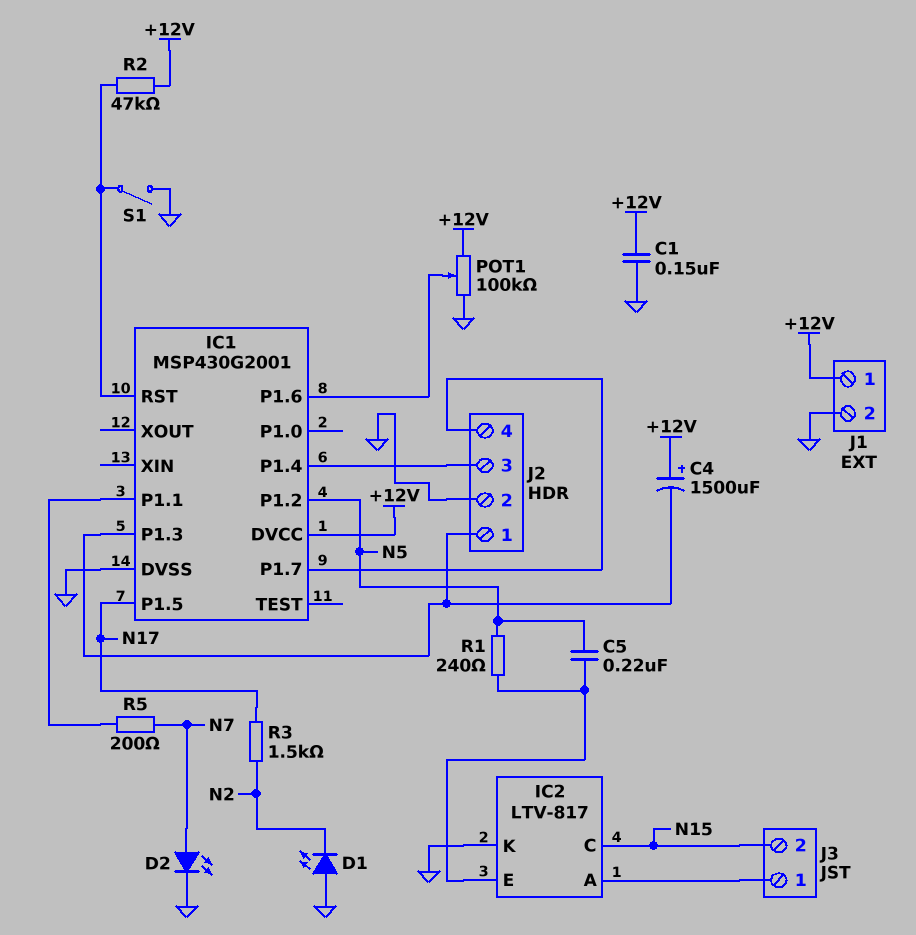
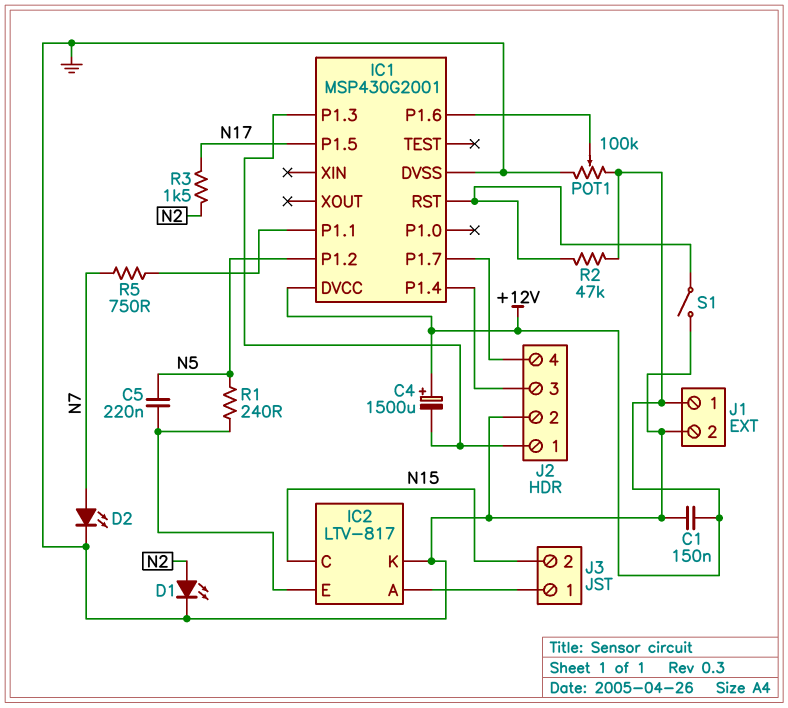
D1: LED (A GND, K N2) -> LED (A N2, K GND)
R5: 200 (IC1/P1.1, N7) -> 750 (IC1/P1.1, N7)

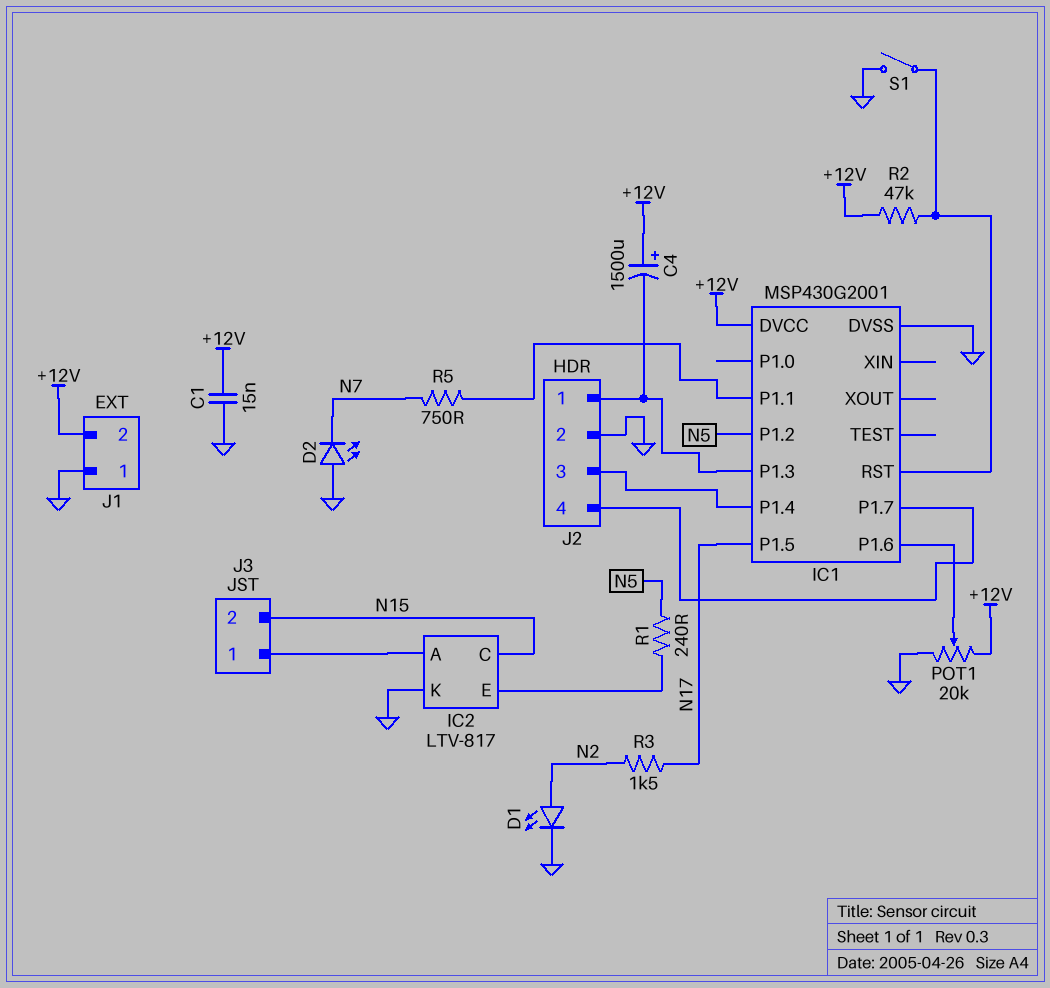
C1: 150nF (+12V, GND) -> 15nF (+12V, GND)
C5: 220nF (IC2/E, N5) -> none
D2: LED (A N7, K GND) -> LED (A GND, K N7)
J1 pin 1: +12V -> GND
J1 pin 2: GND -> +12V
POT1: 100k (+12V, GND, wiper IC1/P1.6) -> 20k (+12V, GND, wiper IC1/P1.6)

